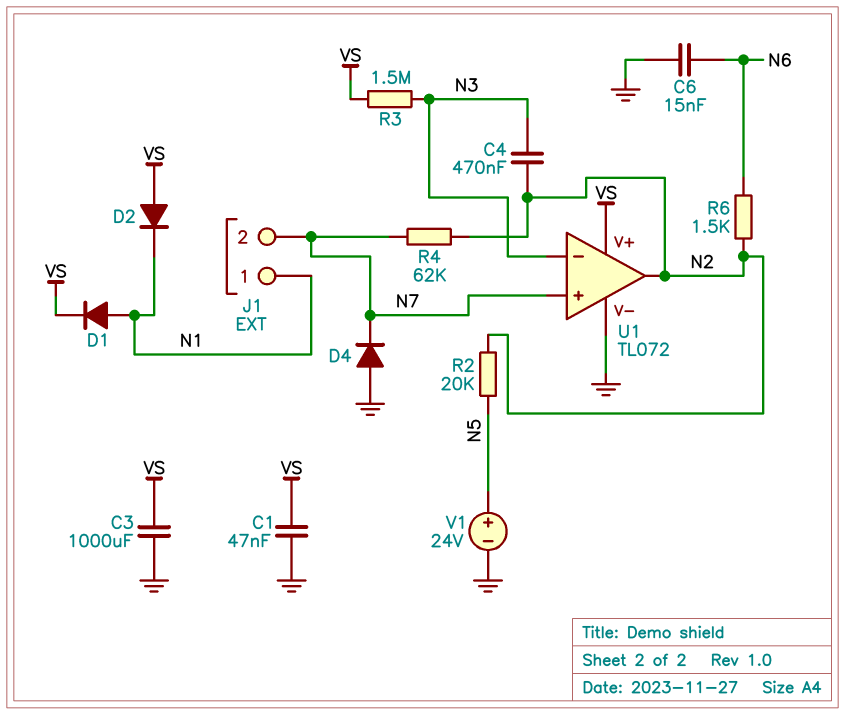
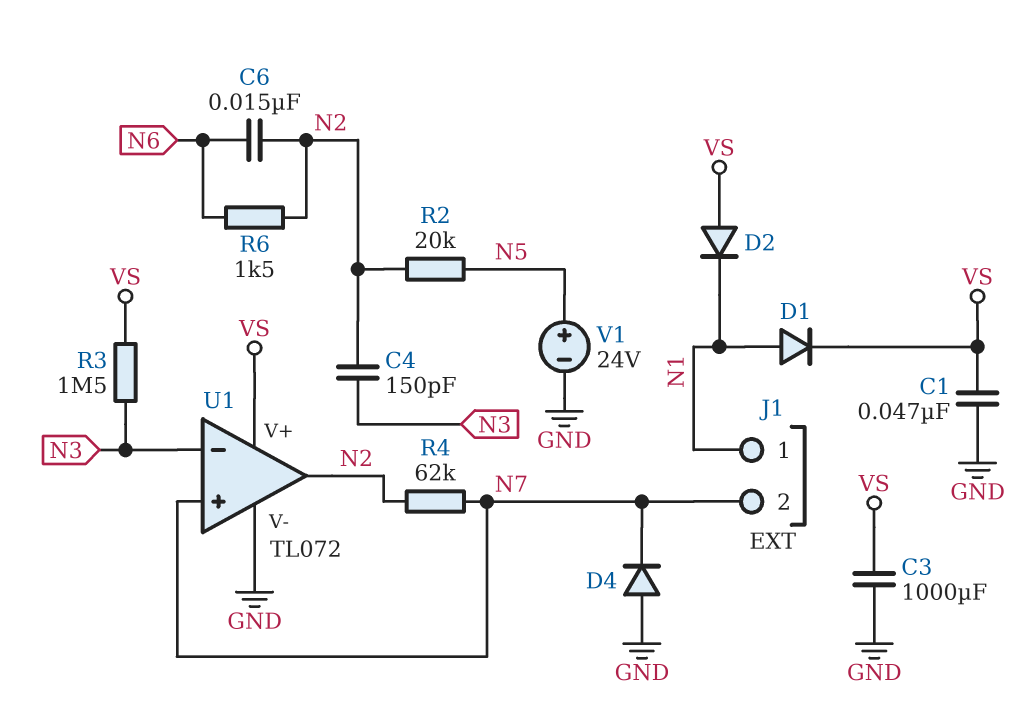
C4: 470nF (N2, N3) -> 150pF (N2, N3)
C6: 15nF (GND, N6) -> 15nF (N2, N6)

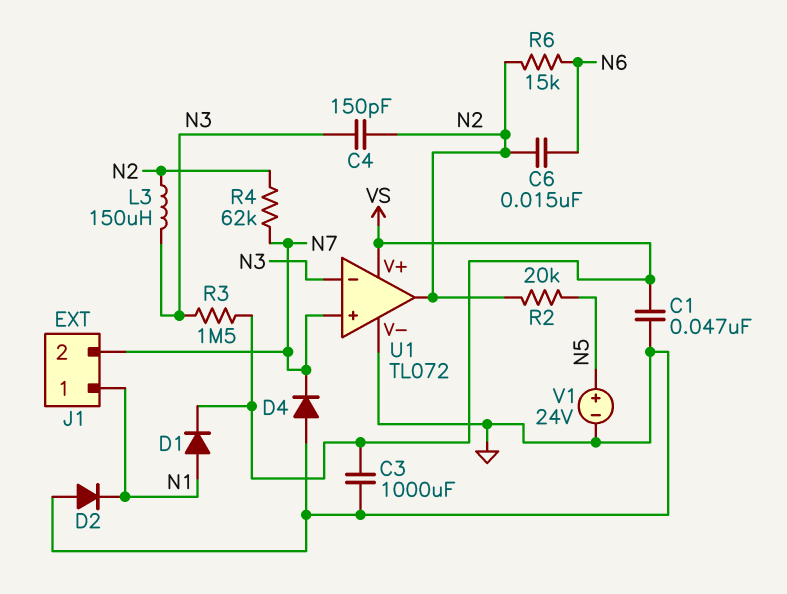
D2: diode (A VS, K N1) -> diode (A GND, K N1)
L3: none -> 150uH (N2, N3)
R6: 1.5k (N2, N6) -> 15k (N2, N6)

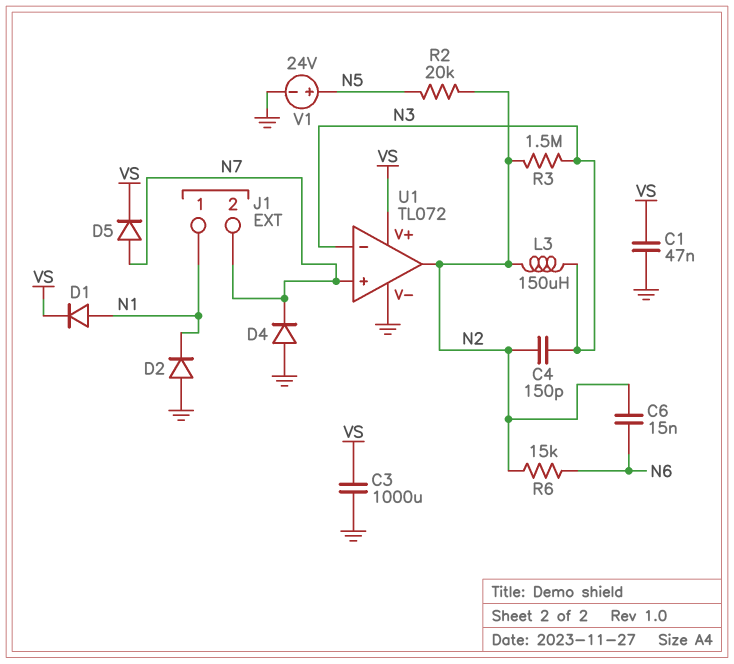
D5: none -> diode (A N7, K VS)
R3: 1.5M (N3, VS) -> 1.5M (N2, N3)
R4: 62k (N2, N7) -> none

